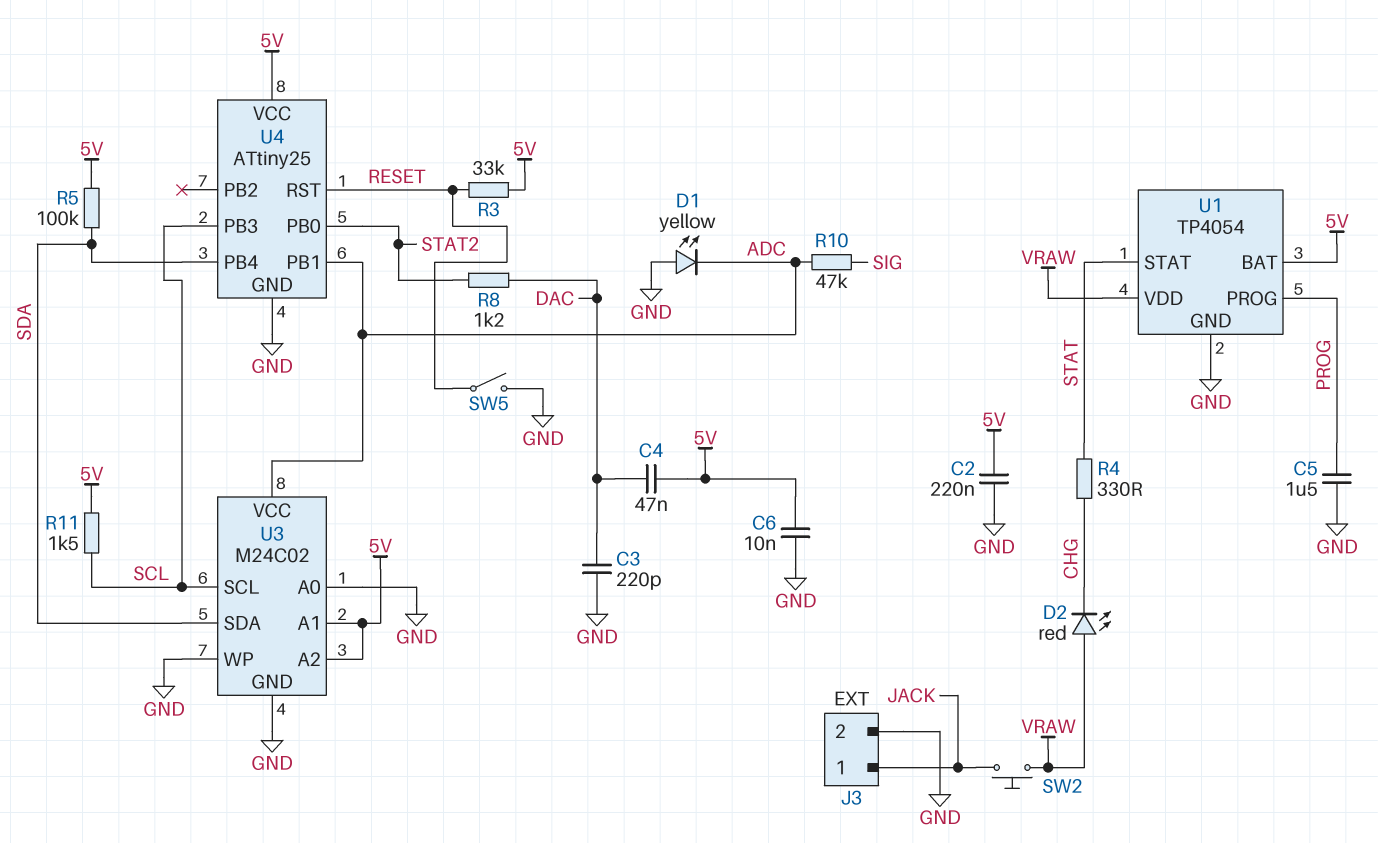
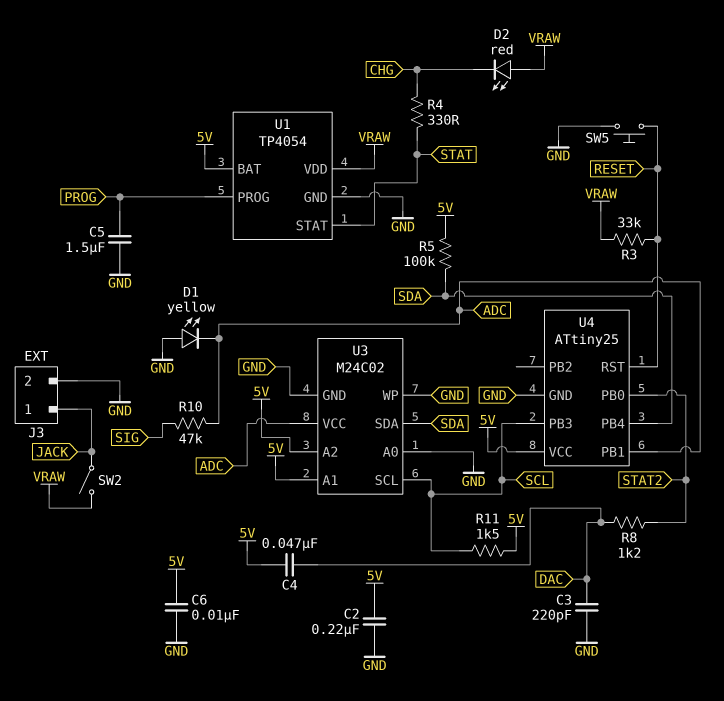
R3: 33k (5V, RESET) -> 33k (RESET, VRAW)
SW2: button (JACK, VRAW) -> switch (JACK, VRAW)
SW5: switch (GND, RESET) -> button (GND, RESET)

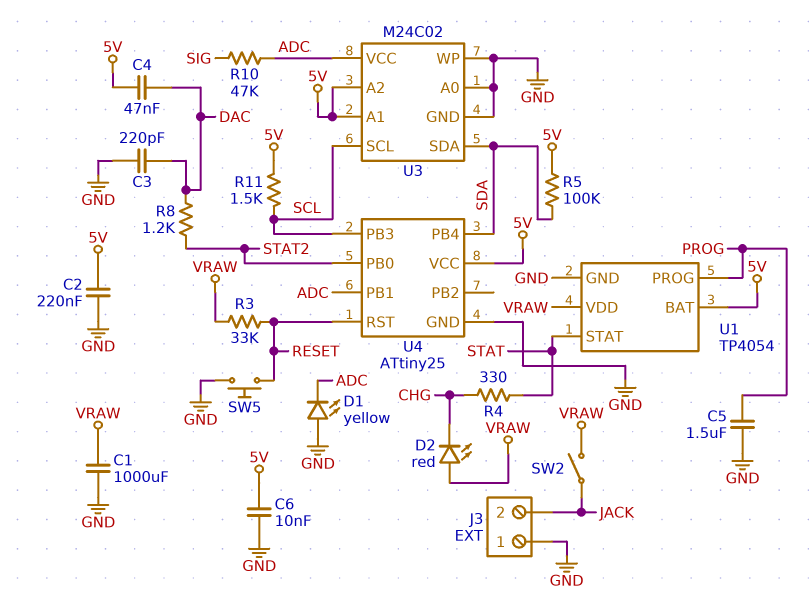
C1: none -> 1000uF (GND, VRAW)
J3 pin 1: JACK -> GND
J3 pin 2: GND -> JACK

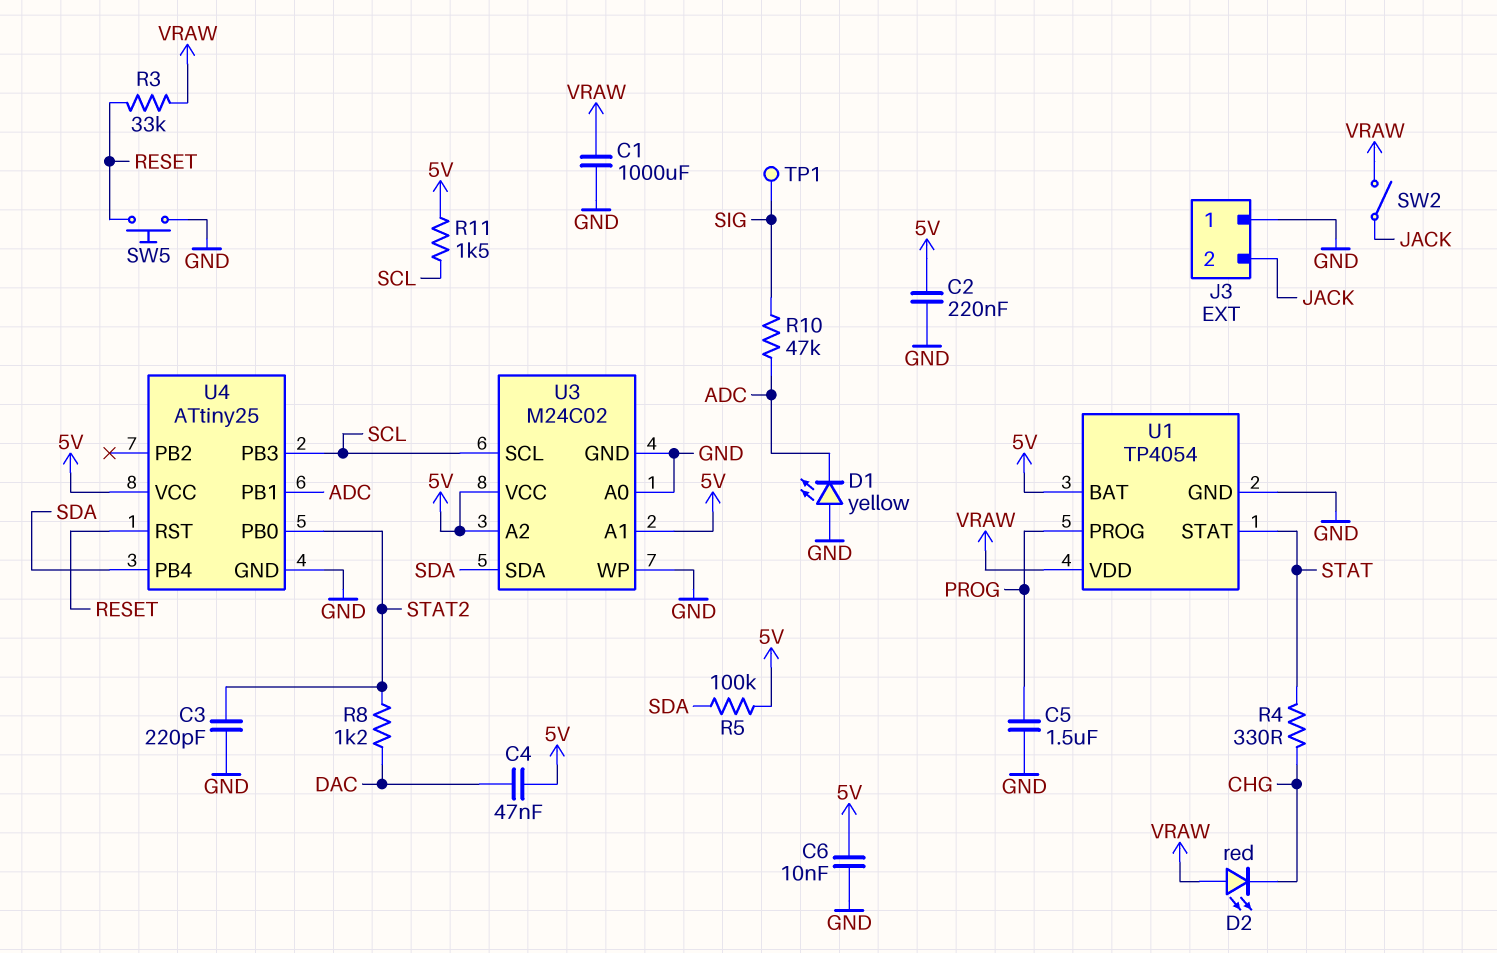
C3: 220pF (DAC, GND) -> 220pF (GND, STAT2)
TP1: none -> test point (SIG)
U3 pin VCC: ADC -> 5V

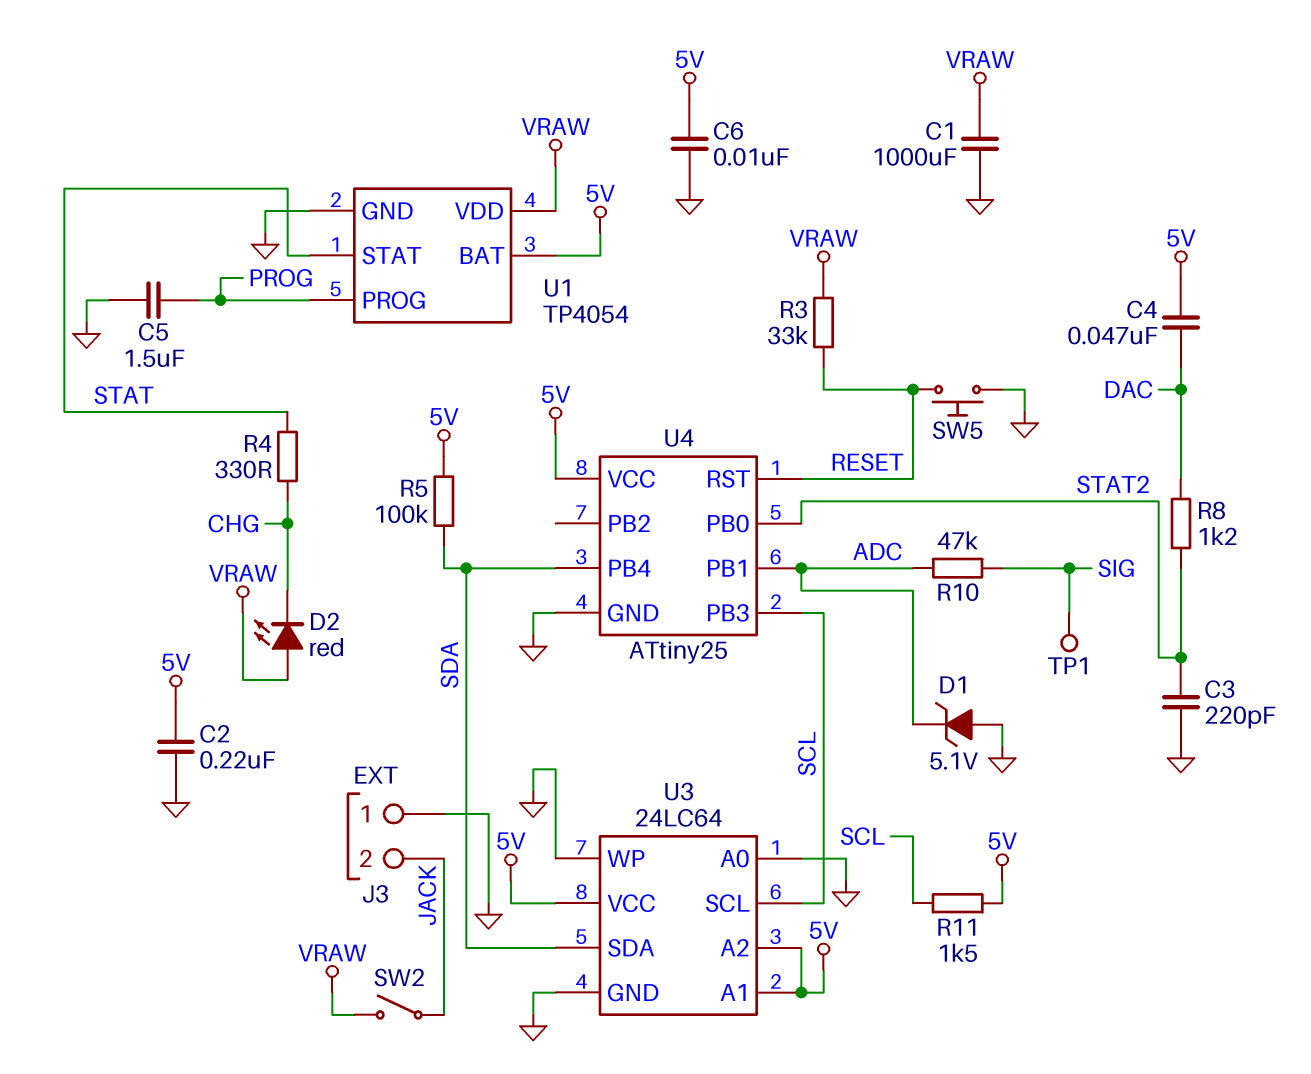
D1: LED yellow (A GND, K ADC) -> zener 5.1V (A GND, K ADC)
U3: M24C02 -> 24LC64

